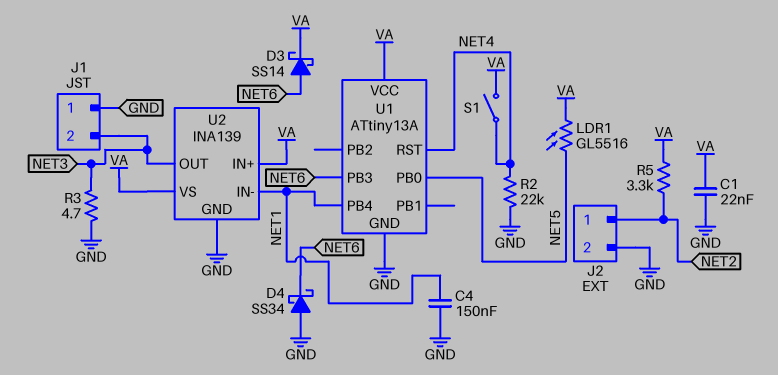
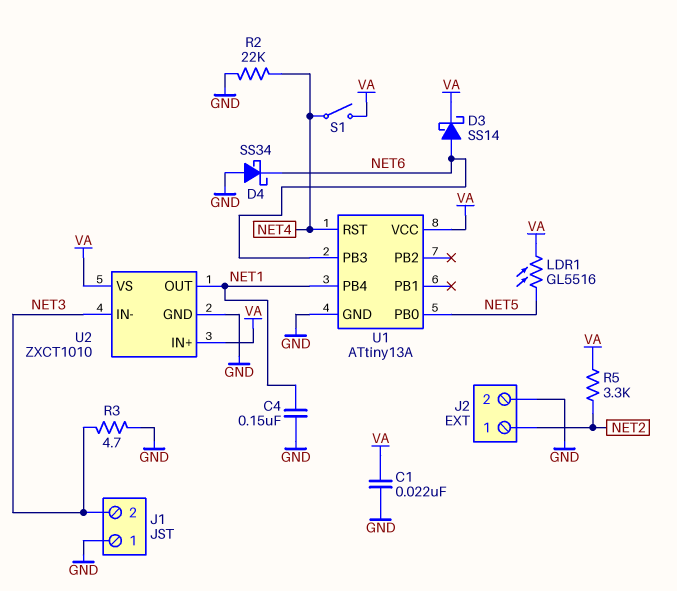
U2: INA139 -> ZXCT1010
U2 pin IN-: NET1 -> NET3
U2 pin OUT: NET3 -> NET1

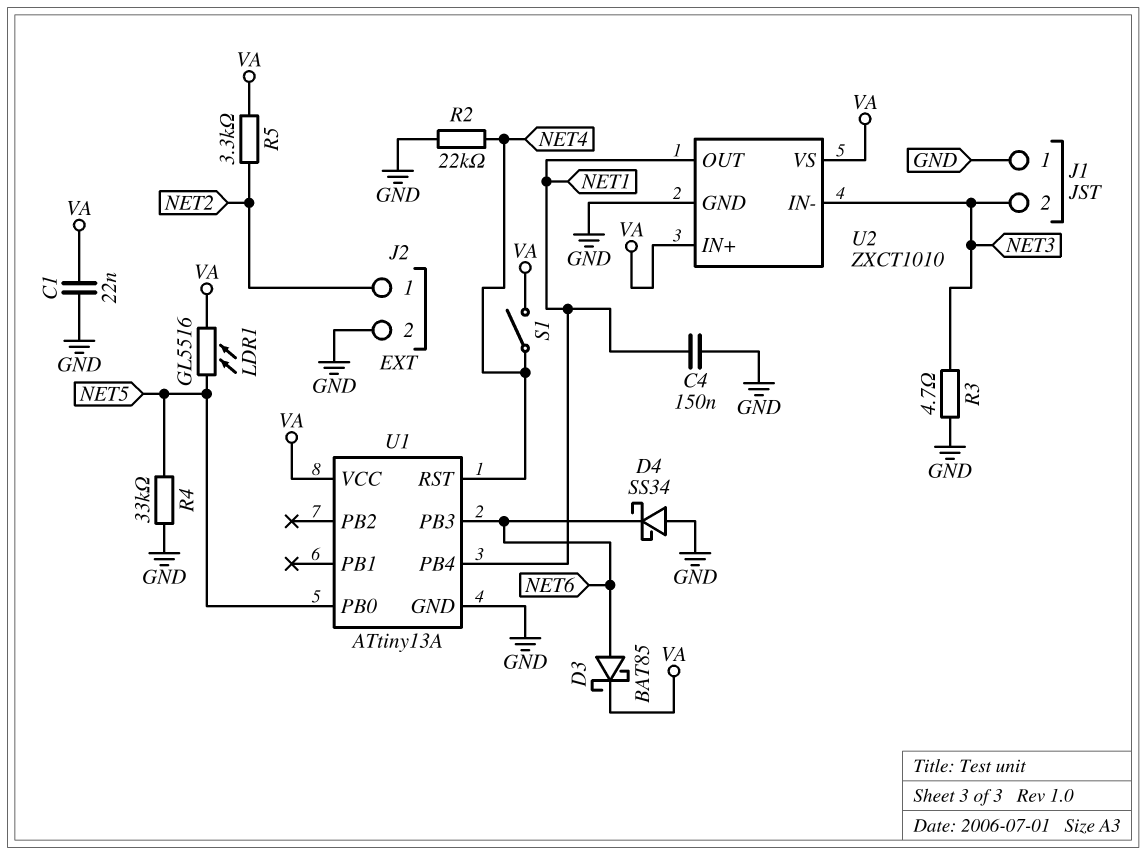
D3: schottky SS14 (A NET6, K VA) -> schottky BAT85 (A NET6, K VA)
R4: none -> 33k (GND, NET5)

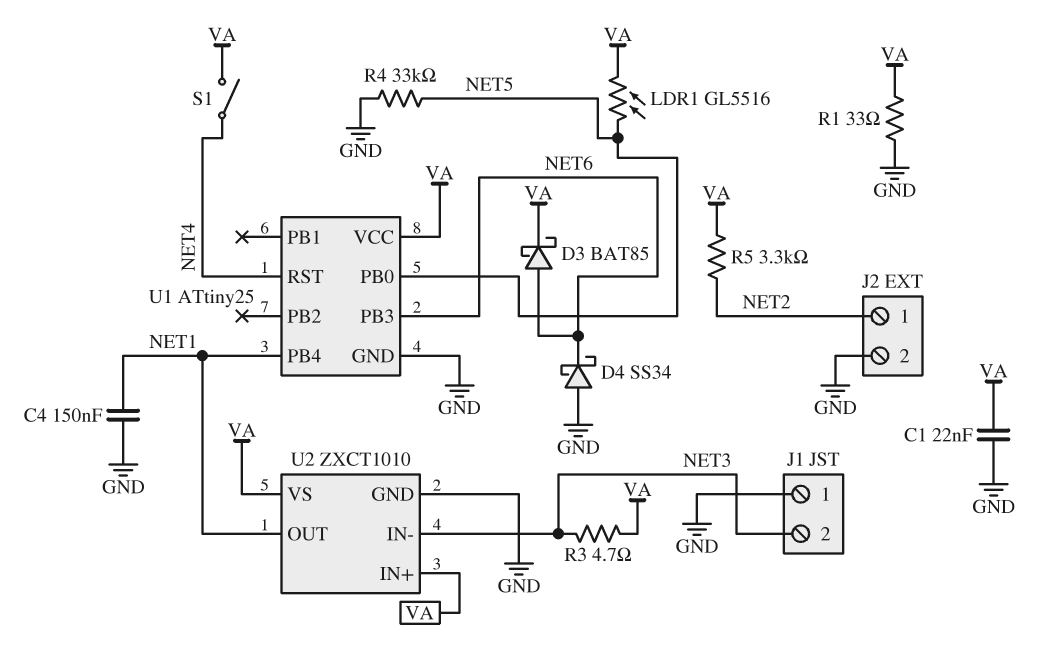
R1: none -> 33 (GND, VA)
R2: 22k (GND, NET4) -> none
R3: 4.7 (GND, NET3) -> 4.7 (NET3, VA)
U1: ATtiny13A -> ATtiny25

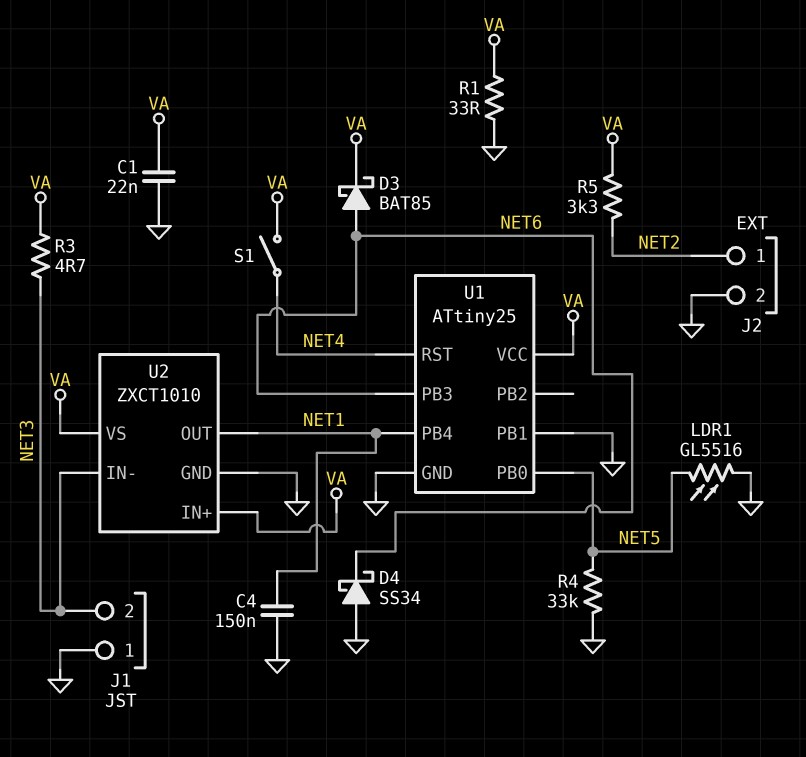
LDR1: GL5516 (NET5, VA) -> GL5516 (GND, NET5)
U1 pin PB1: none -> GND

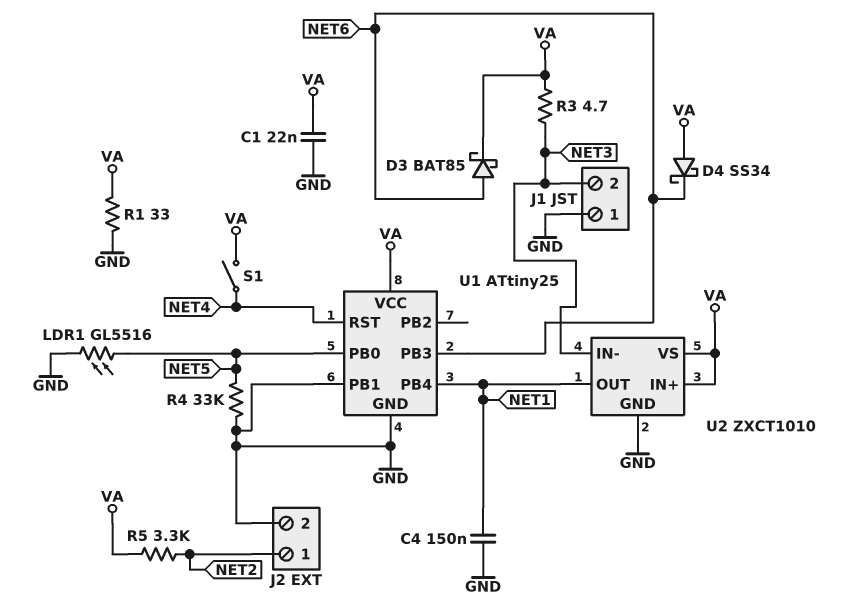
D4: schottky SS34 (A GND, K NET6) -> schottky SS34 (A VA, K NET6)

